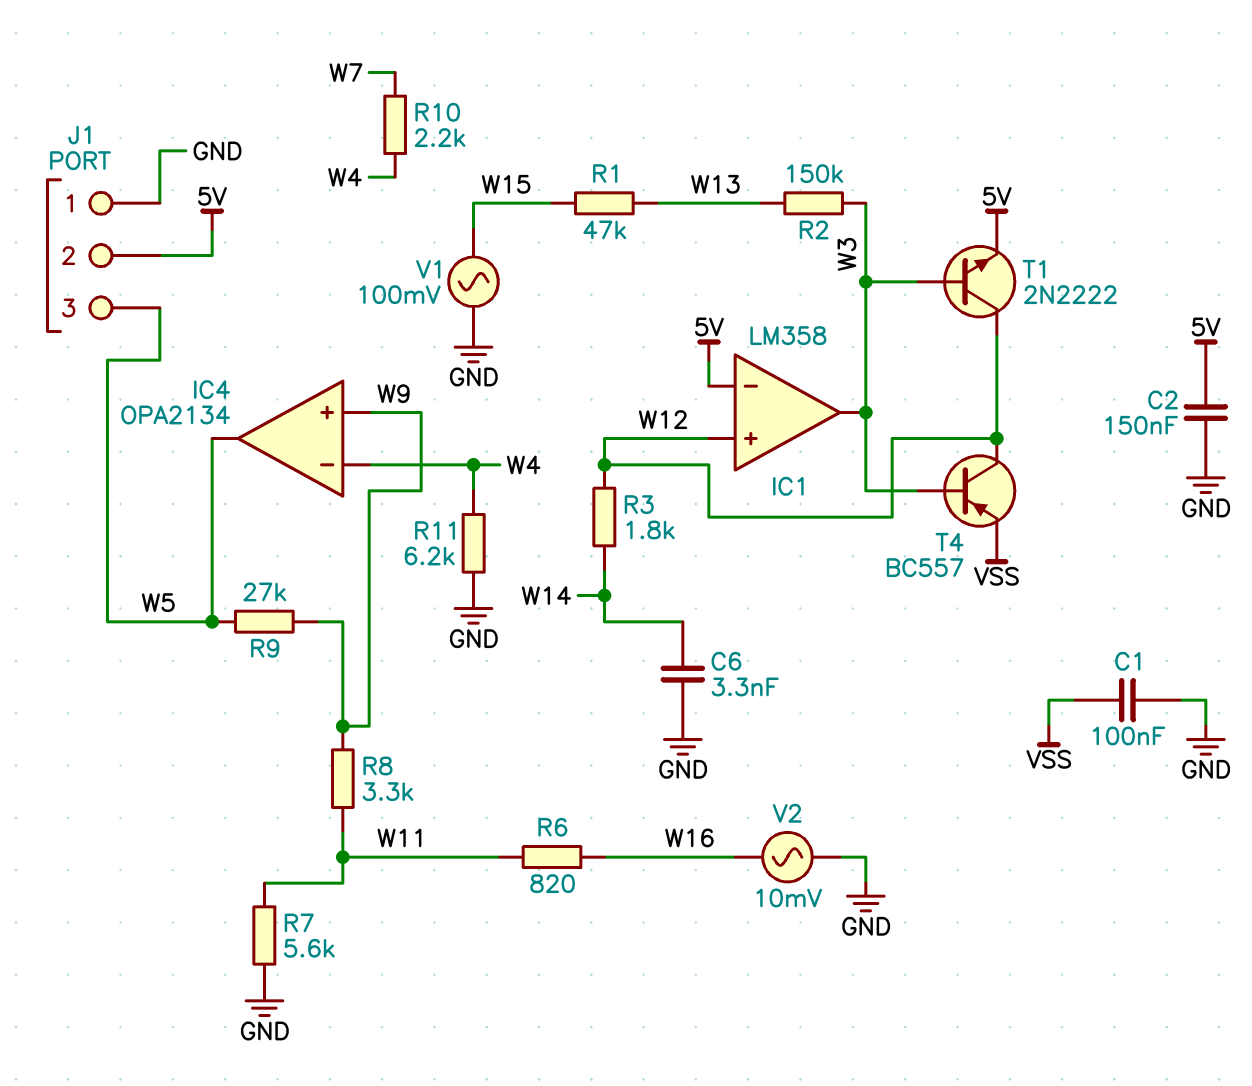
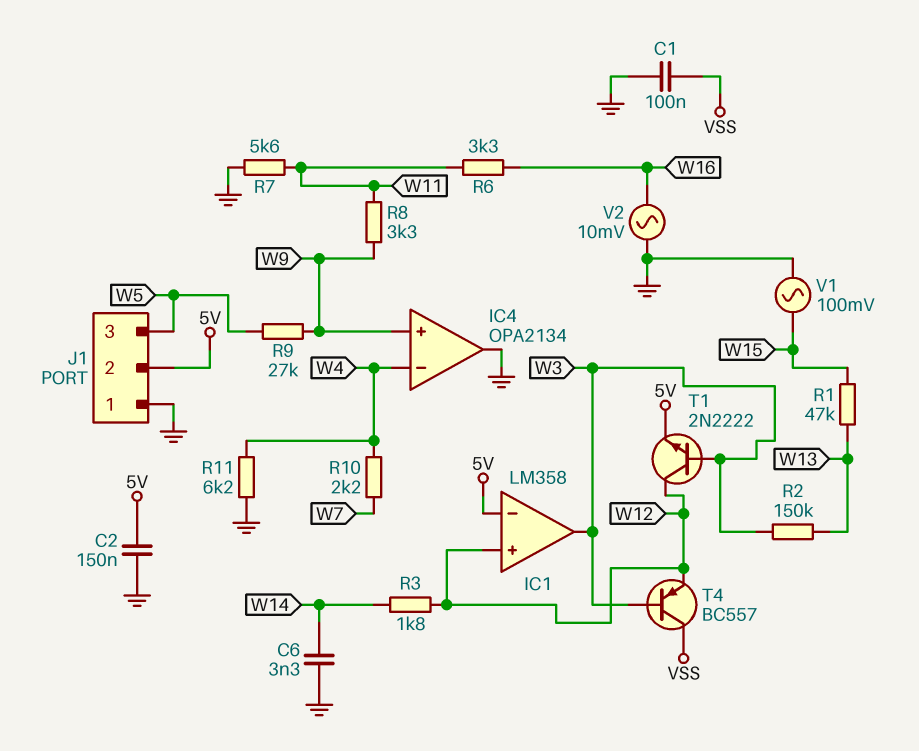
IC4 pin out: W5 -> GND
R6: 820 (W11, W16) -> 3.3k (W11, W16)
T4: PNP BC557 (B W3, C W12, E VSS) -> PNP BC557 (B W3, C VSS, E W12)

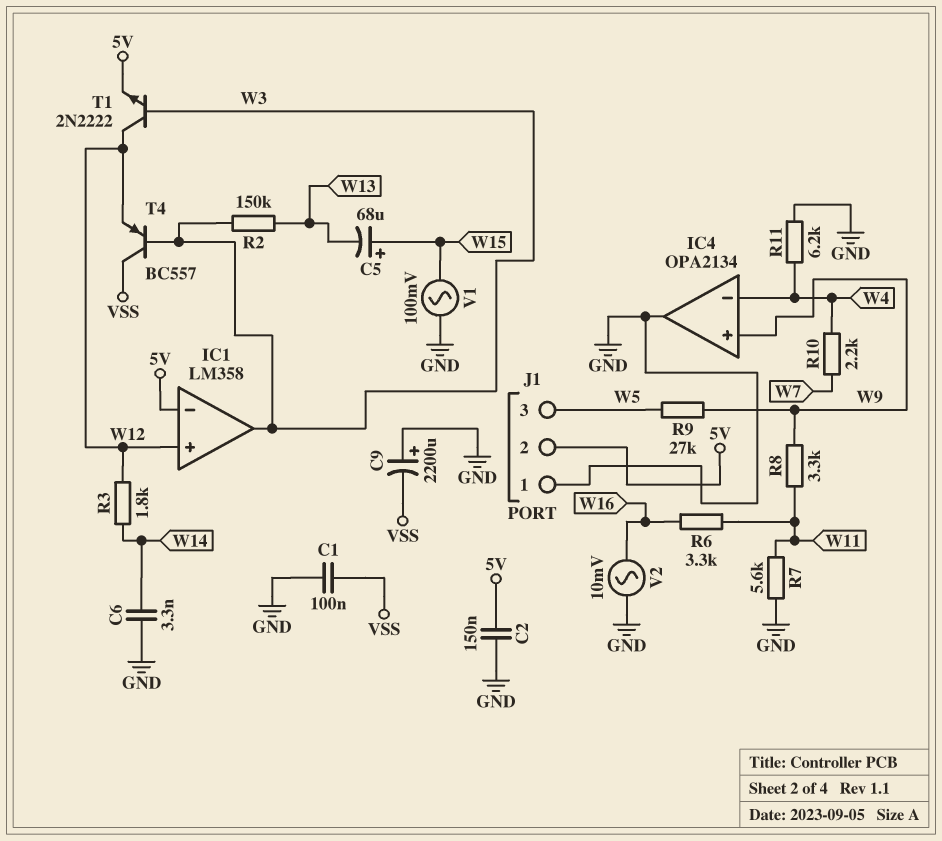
C5: none -> 68uF (plus W15, minus W13)
C9: none -> 2200uF (plus GND, minus VSS)
R1: 47k (W13, W15) -> none

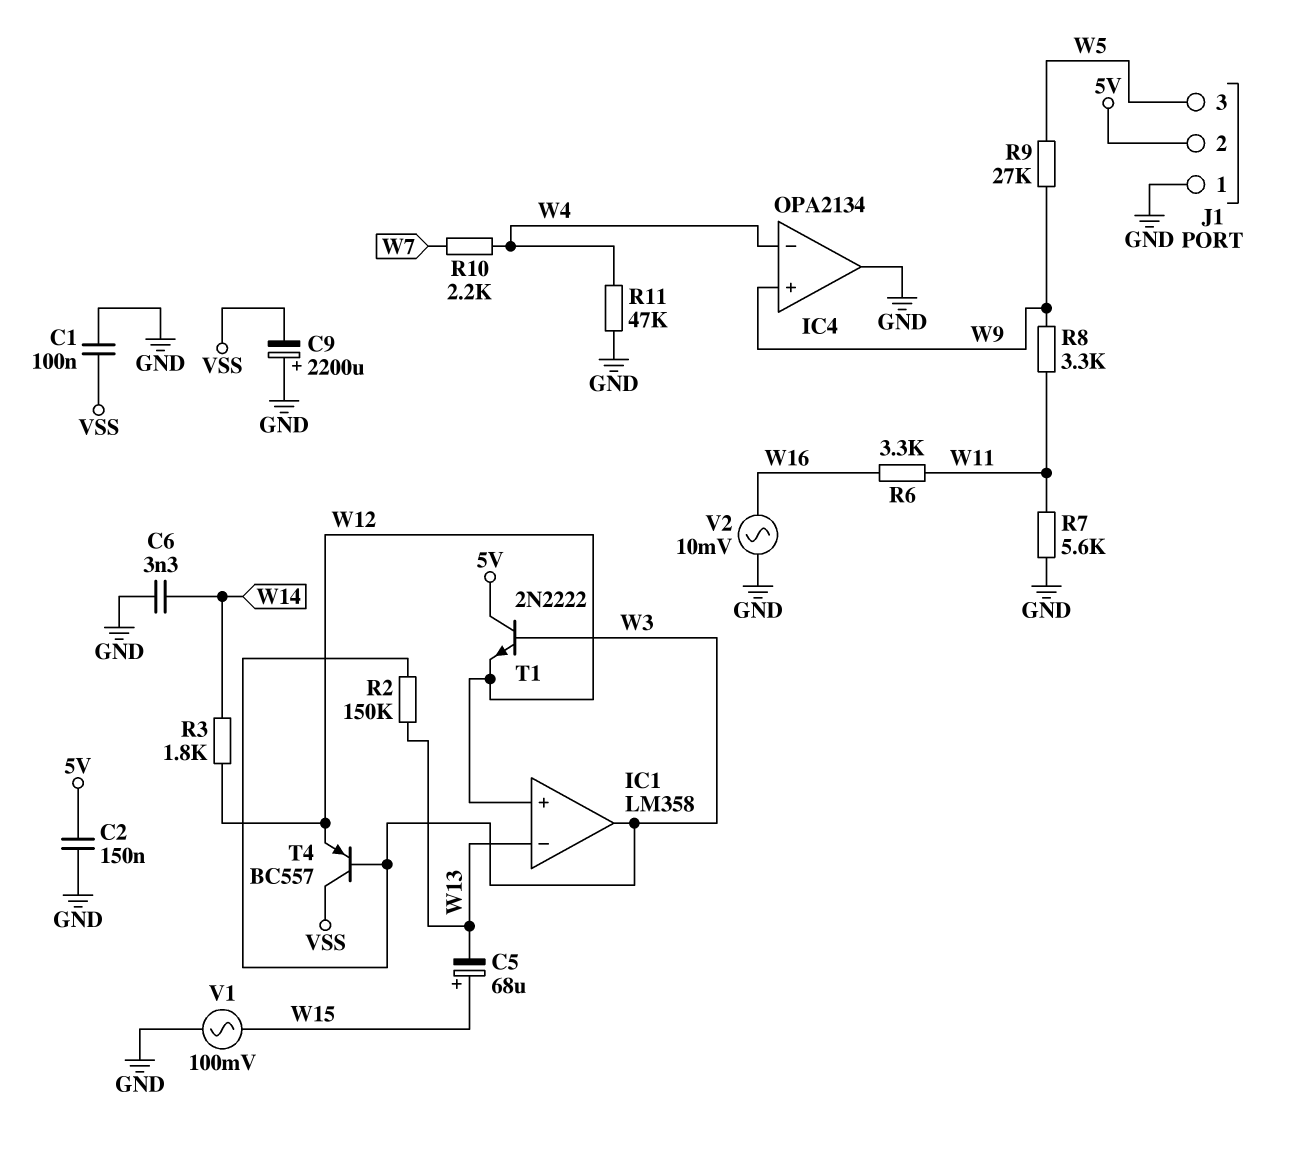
IC1 pin in-: 5V -> W13
R11: 6.2k (GND, W4) -> 47k (GND, W4)
T1: NPN 2N2222 (B W3, C W12, E 5V) -> NPN 2N2222 (B W3, C 5V, E W12)

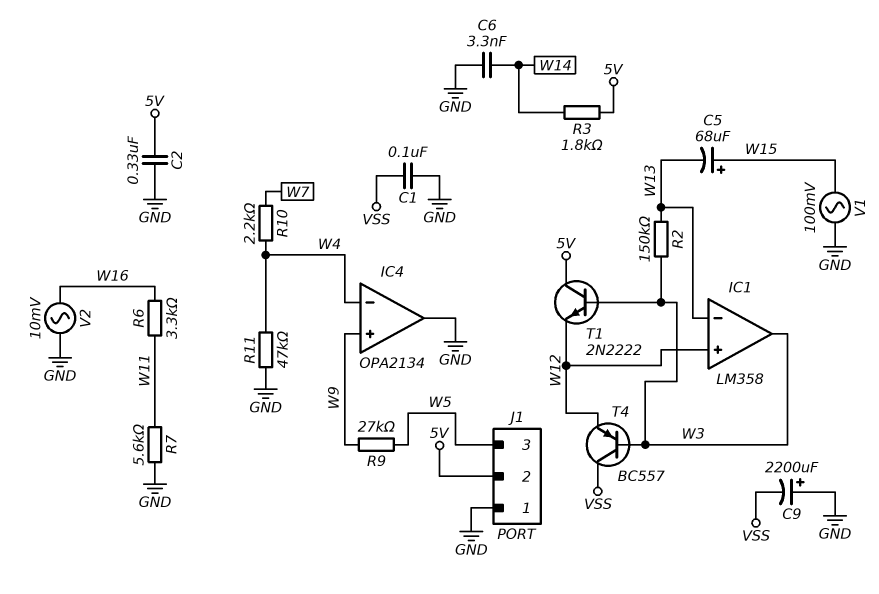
C2: 150nF (5V, GND) -> 330nF (5V, GND)
R3: 1.8k (W12, W14) -> 1.8k (5V, W14)
R8: 3.3k (W9, W11) -> none

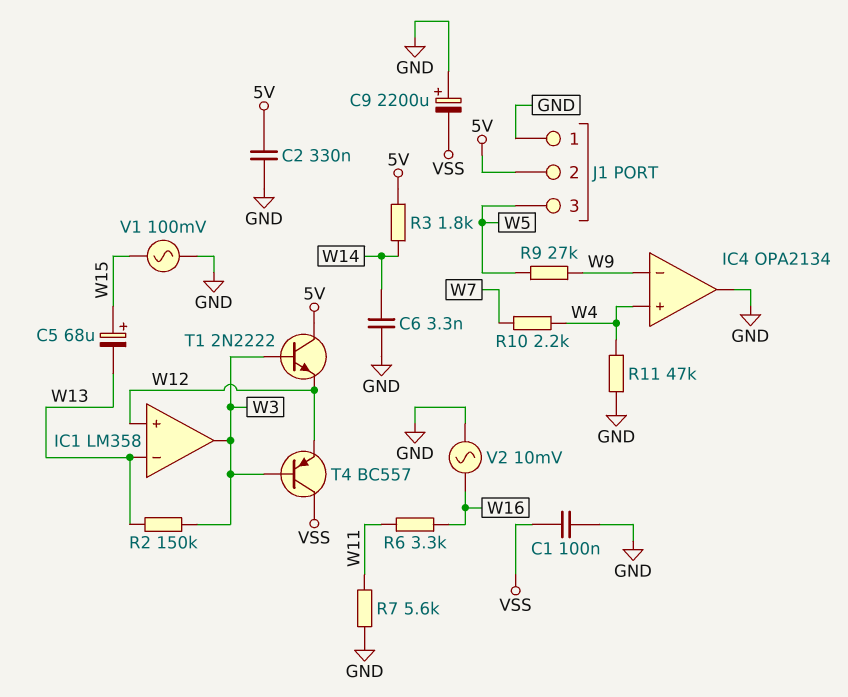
IC4 pin in+: W9 -> W4
IC4 pin in-: W4 -> W9

